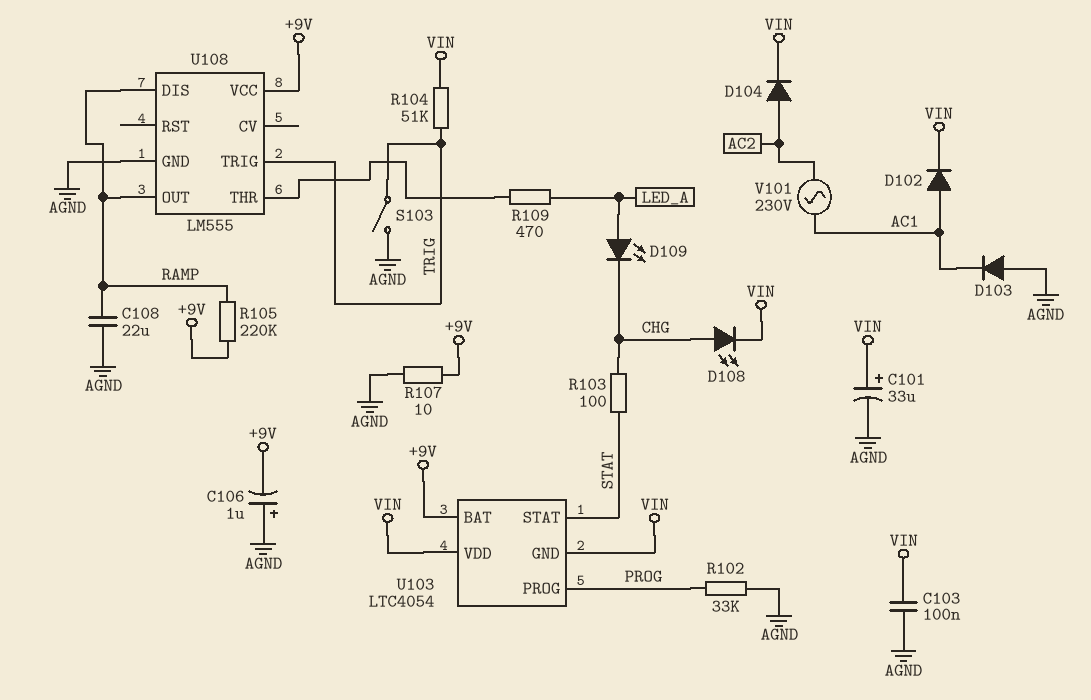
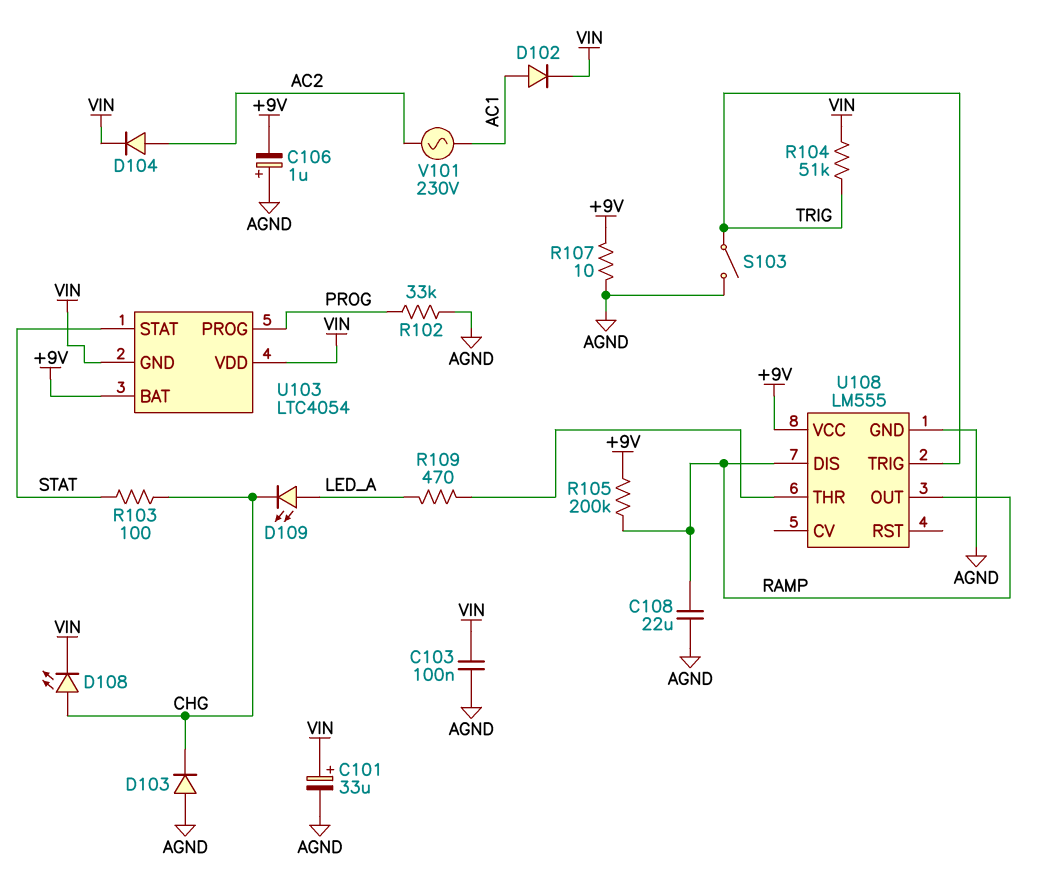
D103: diode (A AGND, K AC1) -> diode (A AGND, K CHG)
R105: 220k (+9V, RAMP) -> 200k (+9V, RAMP)

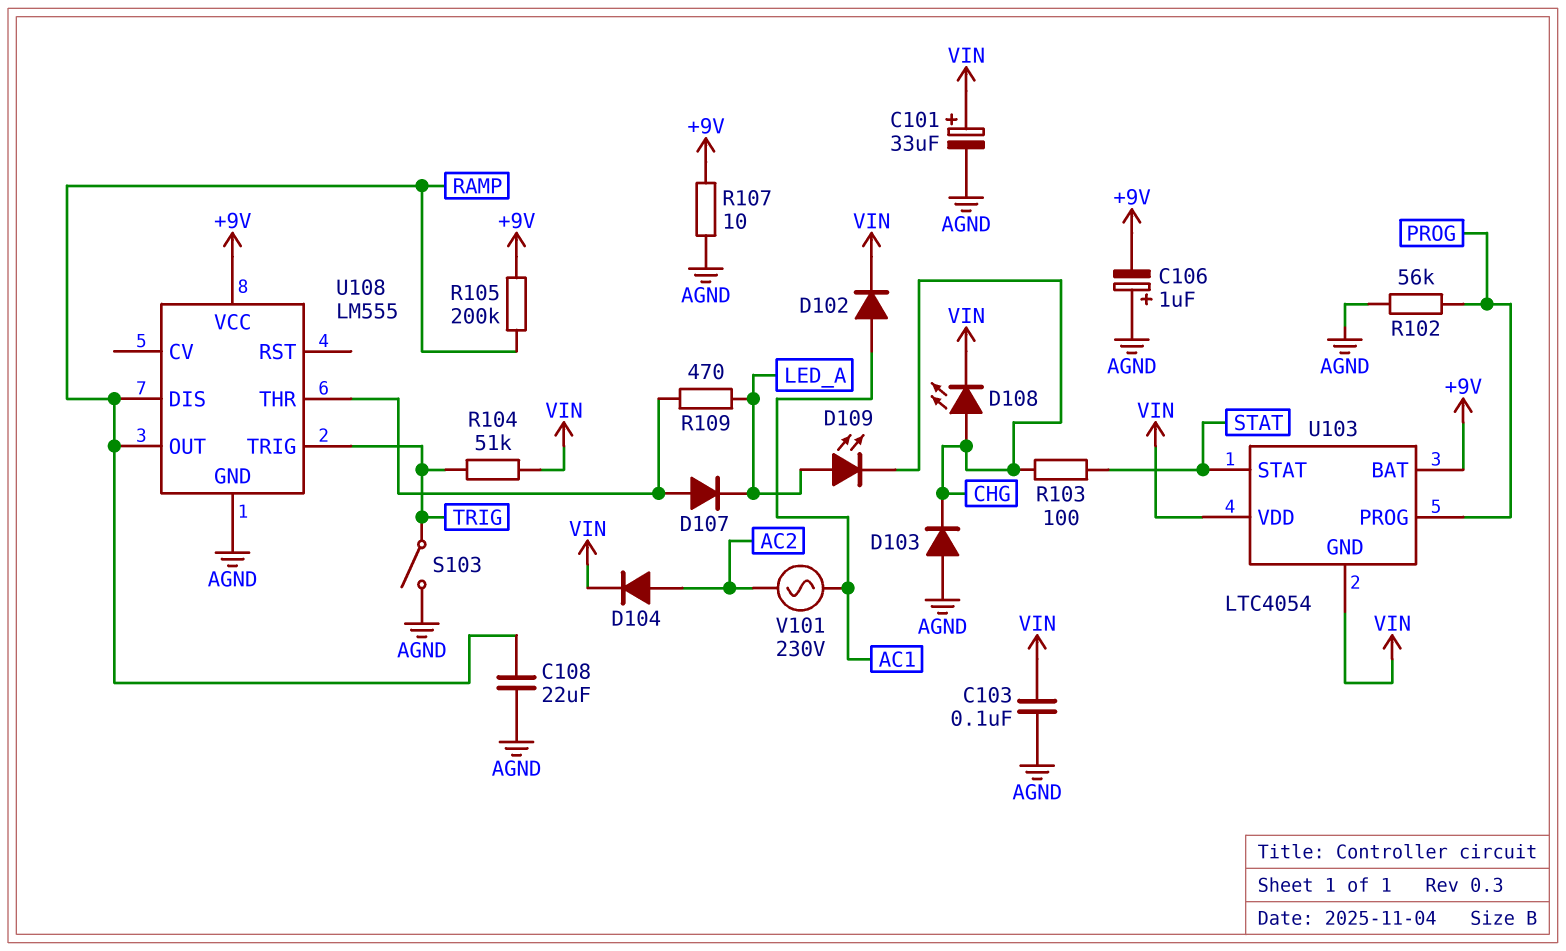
D107: none -> diode (A U108/THR, K LED_A)
R102: 33k (AGND, PROG) -> 56k (AGND, PROG)

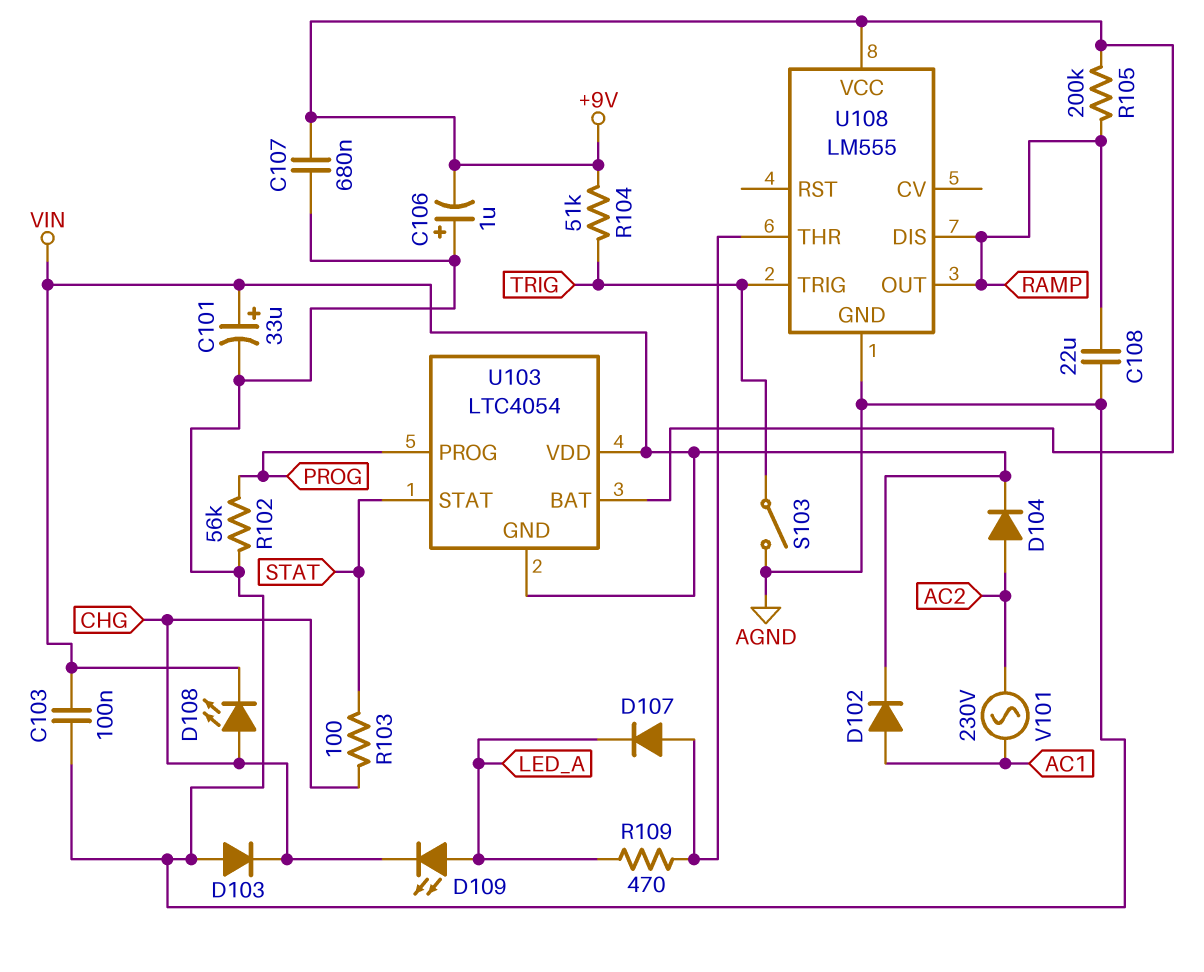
C107: none -> 680nF (+9V, AGND)
R104: 51k (TRIG, VIN) -> 51k (+9V, TRIG)
R107: 10 (+9V, AGND) -> none

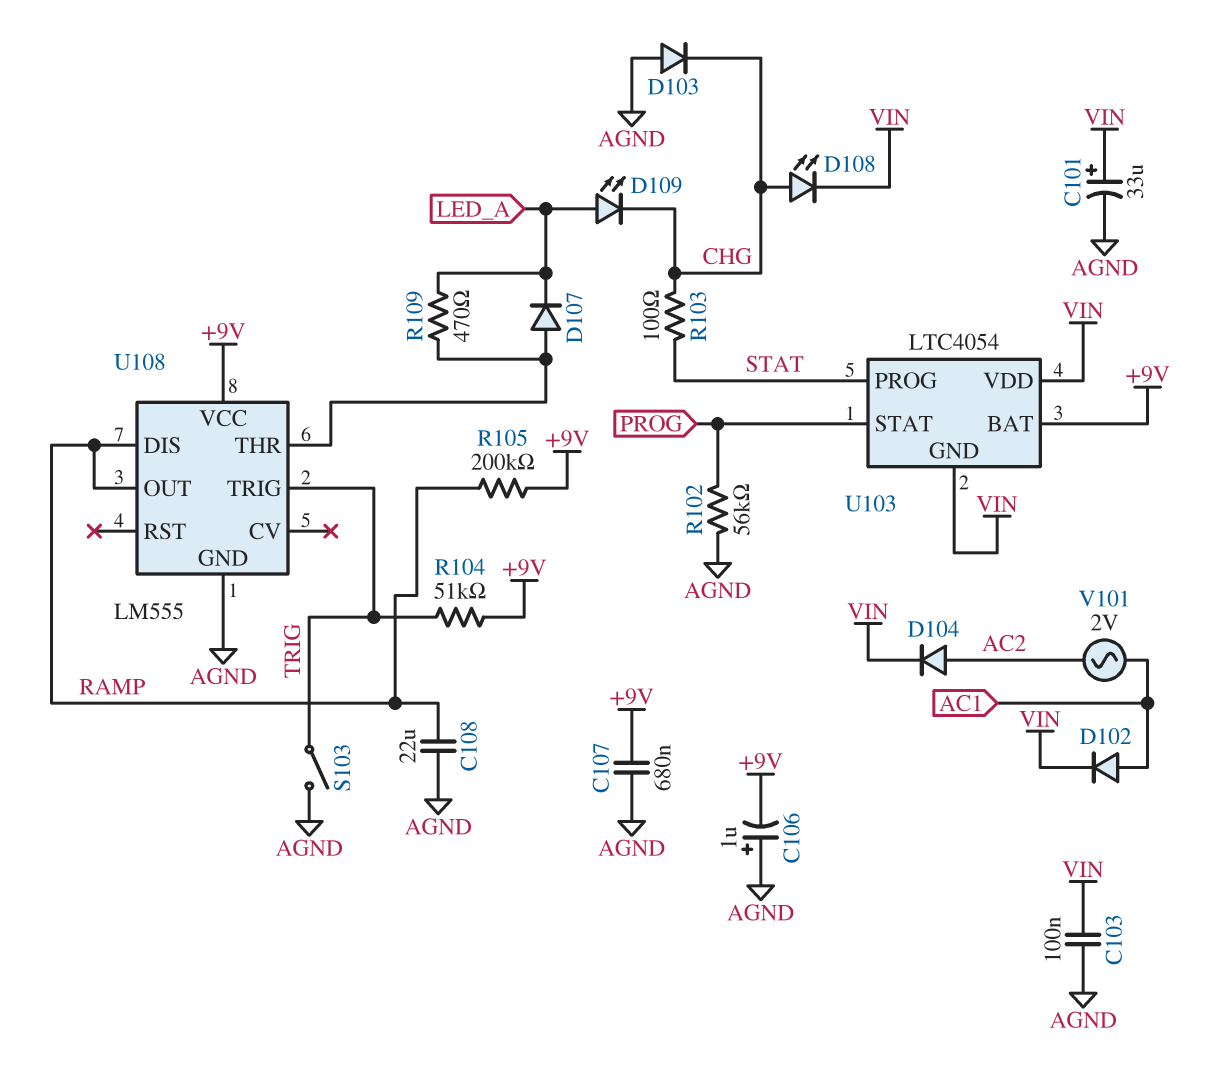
U103 pin PROG: PROG -> STAT
U103 pin STAT: STAT -> PROG
V101: AC 230V (AC1, AC2) -> AC 2V (AC1, AC2)

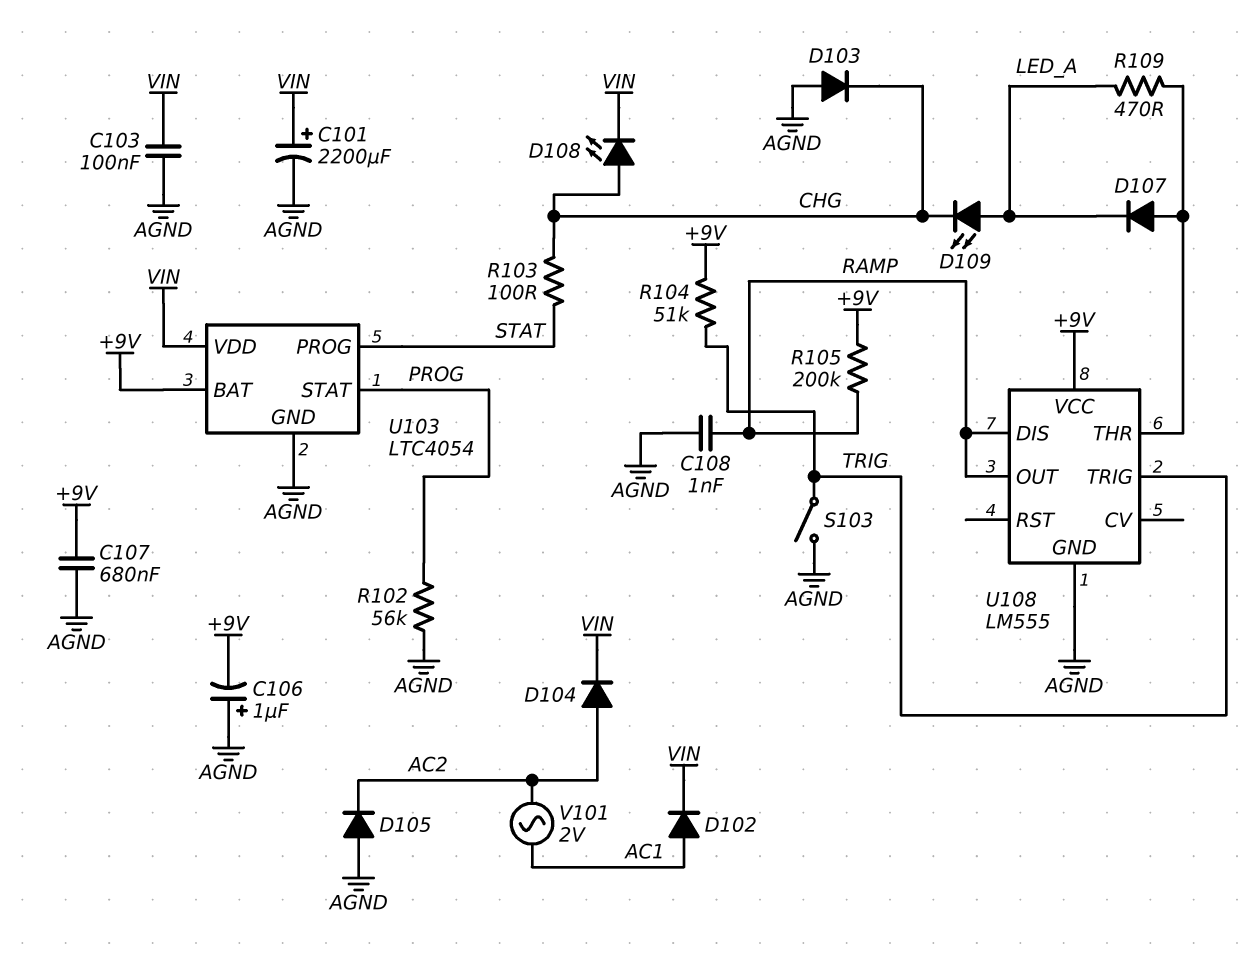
C101: 33uF (plus VIN, minus AGND) -> 2200uF (plus VIN, minus AGND)
C108: 22uF (AGND, RAMP) -> 1nF (AGND, RAMP)
D105: none -> diode (A AGND, K AC2)
U103 pin GND: VIN -> AGND

